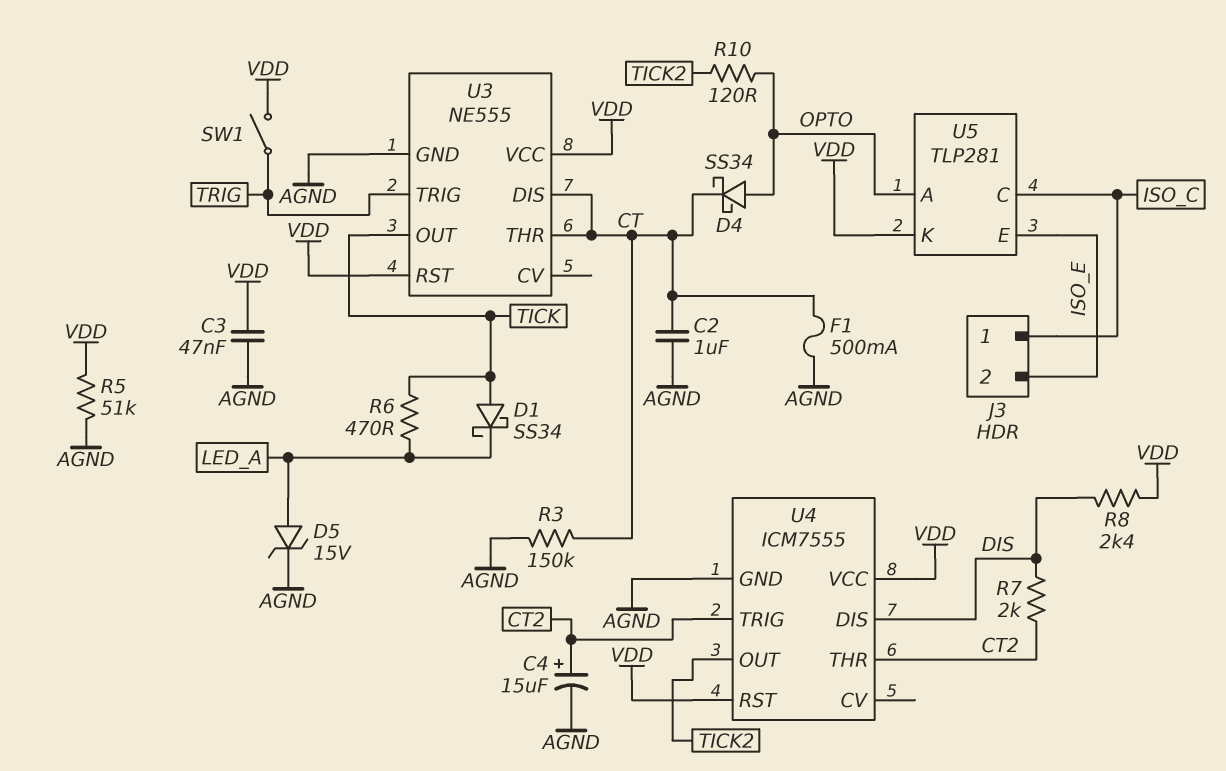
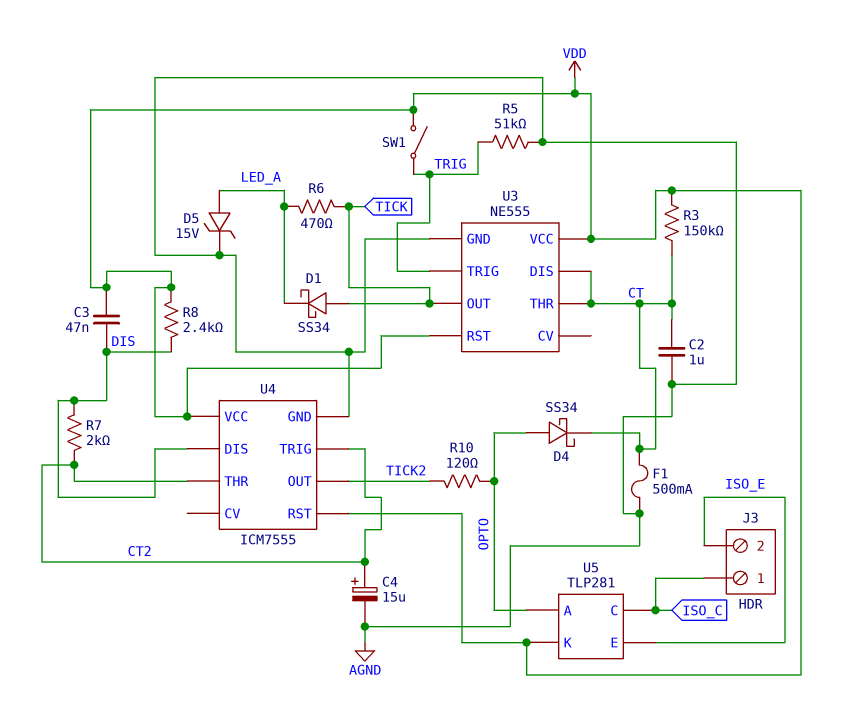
C3: 47nF (AGND, VDD) -> 47nF (DIS, VDD)
R3: 150k (AGND, CT) -> 150k (CT, VDD)
R5: 51k (AGND, VDD) -> 51k (AGND, TRIG)

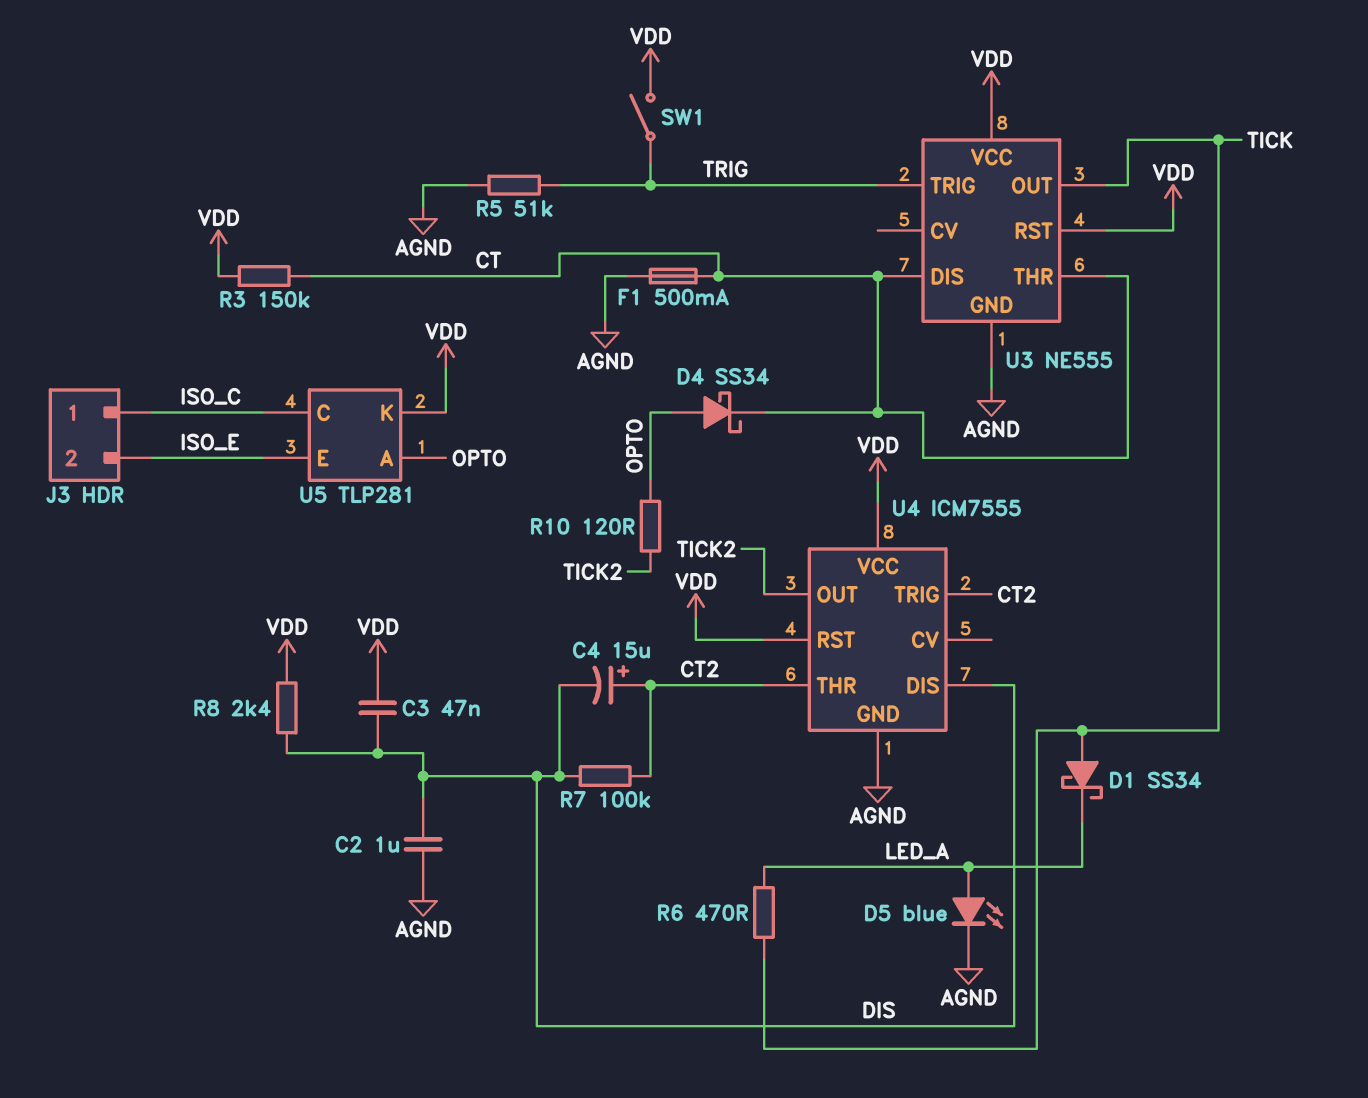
C2: 1uF (AGND, CT) -> 1uF (AGND, DIS)
C4: 15uF (plus CT2, minus AGND) -> 15uF (plus CT2, minus DIS)
D5: zener 15V (A LED_A, K AGND) -> LED blue (A LED_A, K AGND)
R7: 2k (CT2, DIS) -> 100k (CT2, DIS)

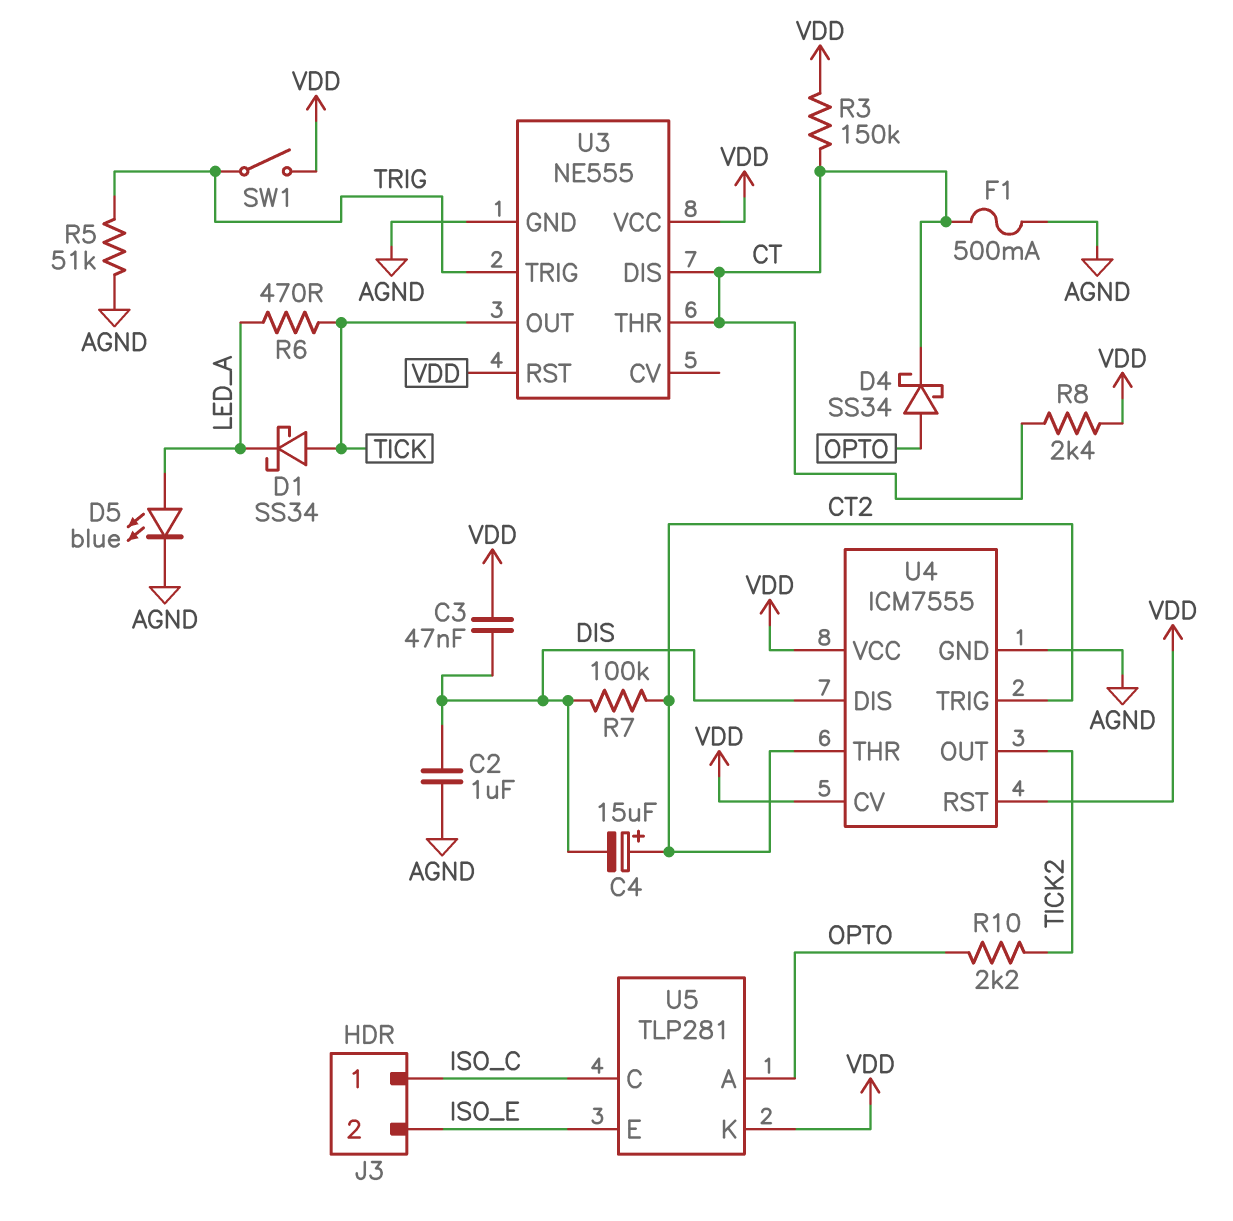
R8: 2.4k (DIS, VDD) -> 2.4k (CT, VDD)
R10: 120 (OPTO, TICK2) -> 2.2k (OPTO, TICK2)
U4 pin CV: none -> VDD

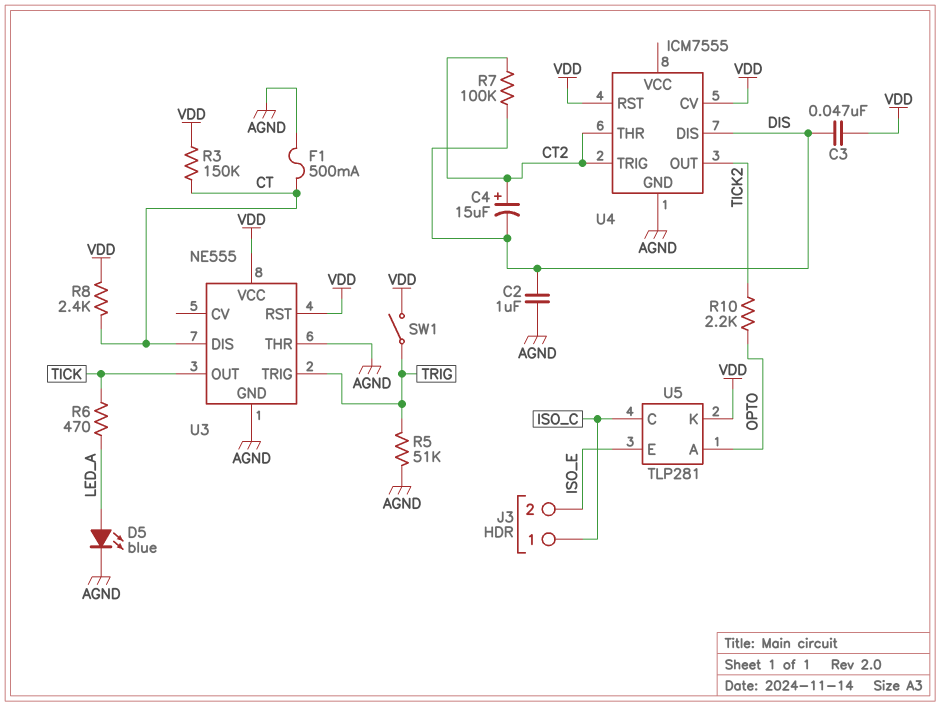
D1: schottky SS34 (A TICK, K LED_A) -> none
D4: schottky SS34 (A OPTO, K CT) -> none
U3 pin THR: CT -> AGND
U4 pin VCC: VDD -> none

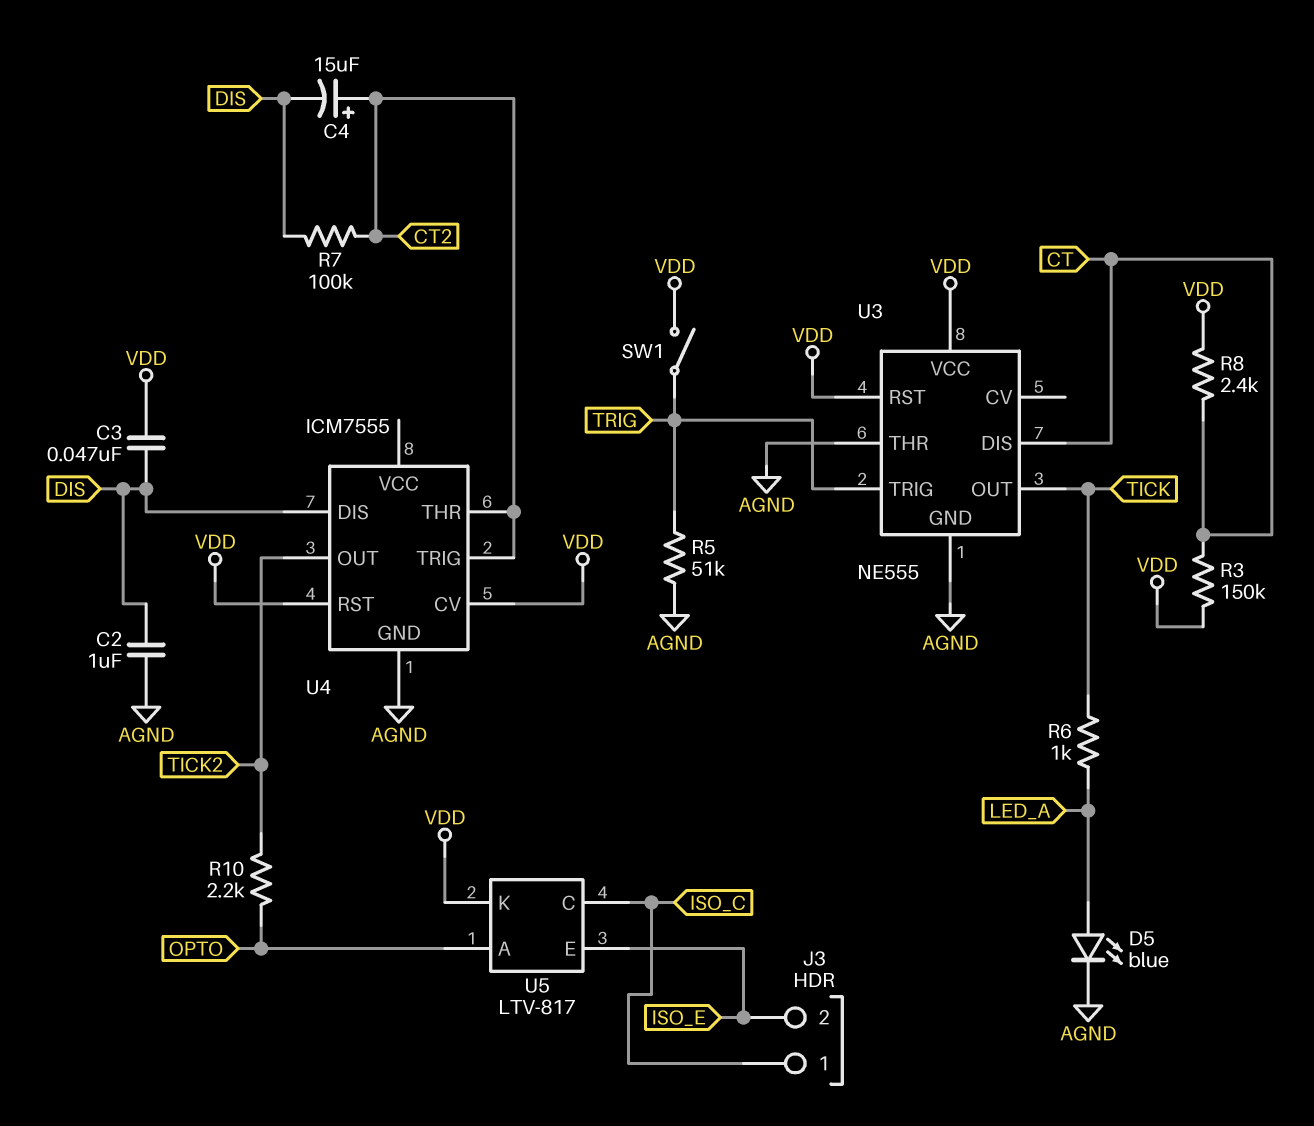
F1: 500mA (AGND, CT) -> none
R6: 470 (LED_A, TICK) -> 1k (LED_A, TICK)
U5: TLP281 -> LTV-817

